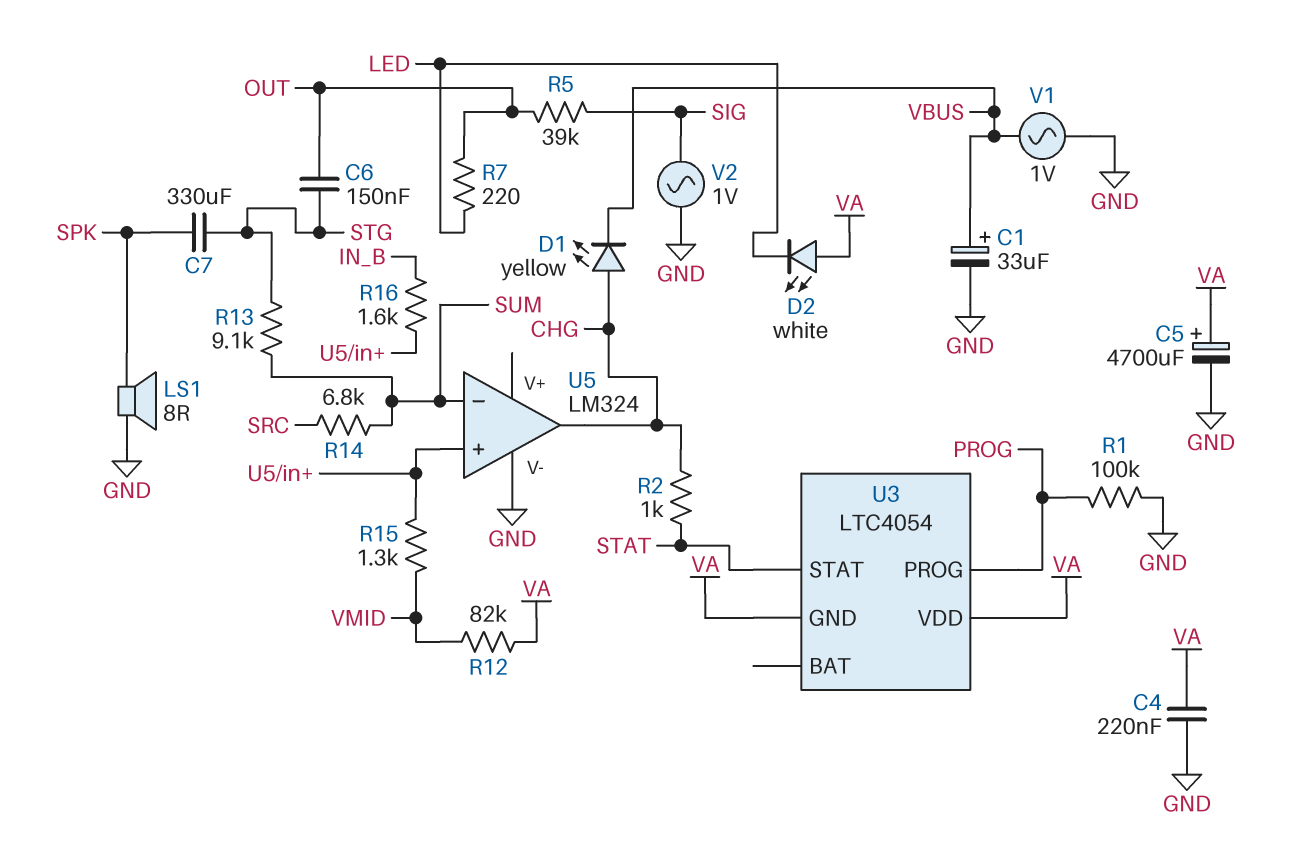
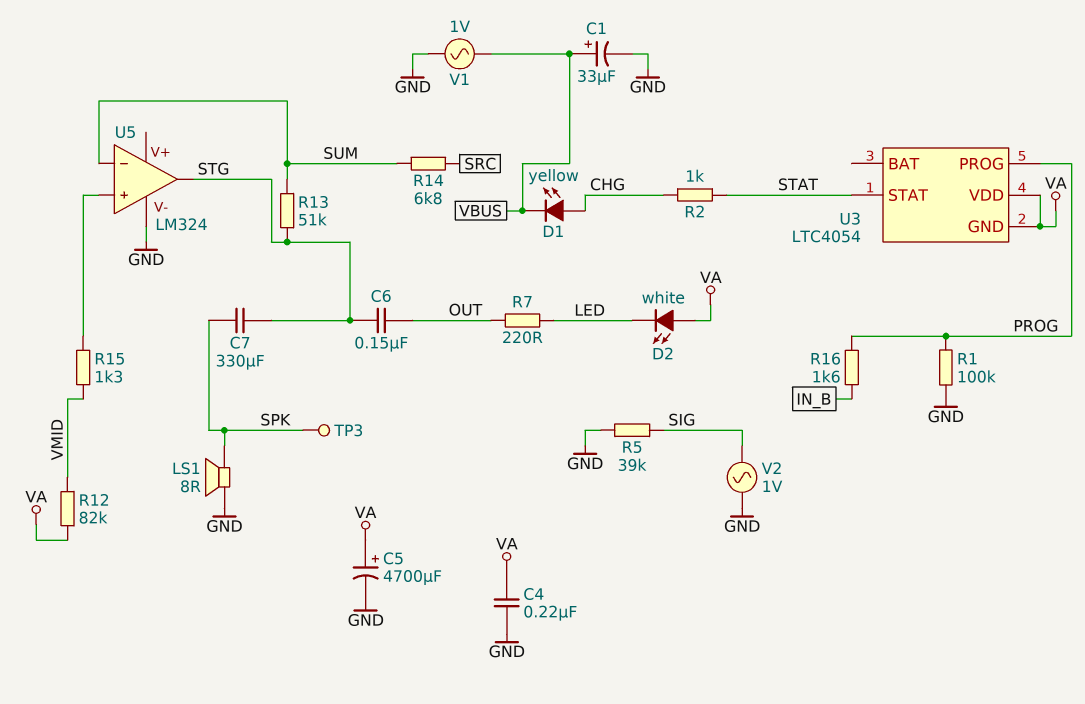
R5: 39k (OUT, SIG) -> 39k (GND, SIG)
R13: 9.1k (STG, SUM) -> 51k (STG, SUM)
R16: 1.6k (IN_B, U5/in+) -> 1.6k (IN_B, PROG)
TP3: none -> test point (SPK)
U5 pin out: CHG -> STG

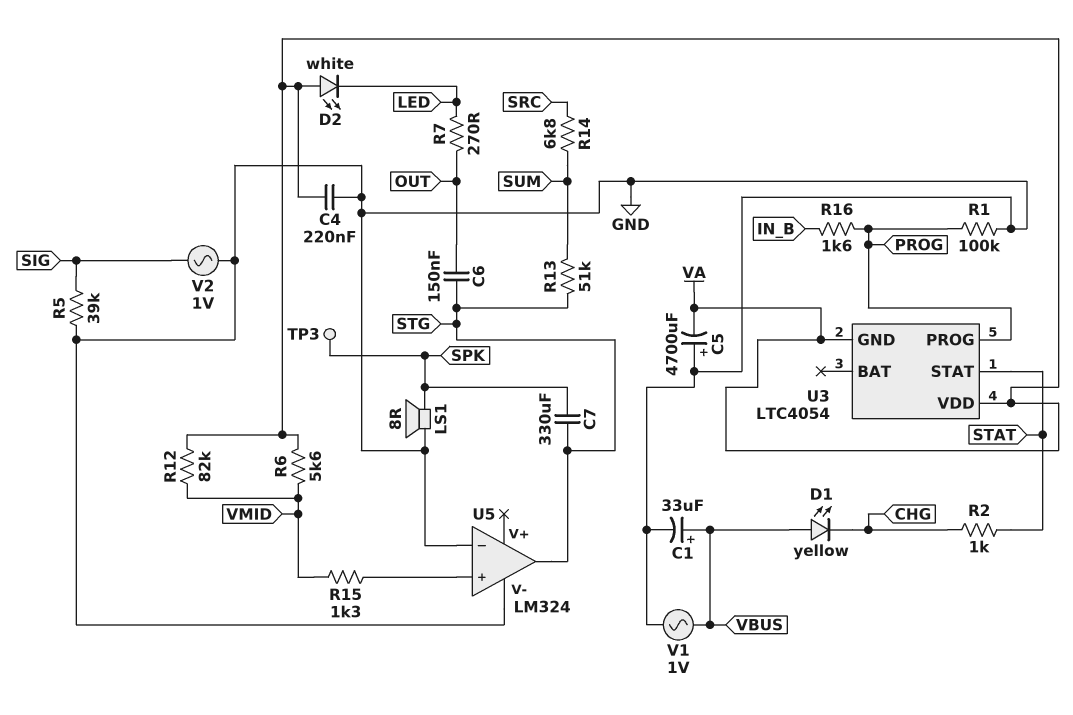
C5: 4700uF (plus VA, minus GND) -> 4700uF (plus GND, minus VA)
D1: LED yellow (A CHG, K VBUS) -> LED yellow (A VBUS, K CHG)
R6: none -> 5.6k (VA, VMID)
R7: 220 (LED, OUT) -> 270 (LED, OUT)
U5 pin in-: SUM -> GND

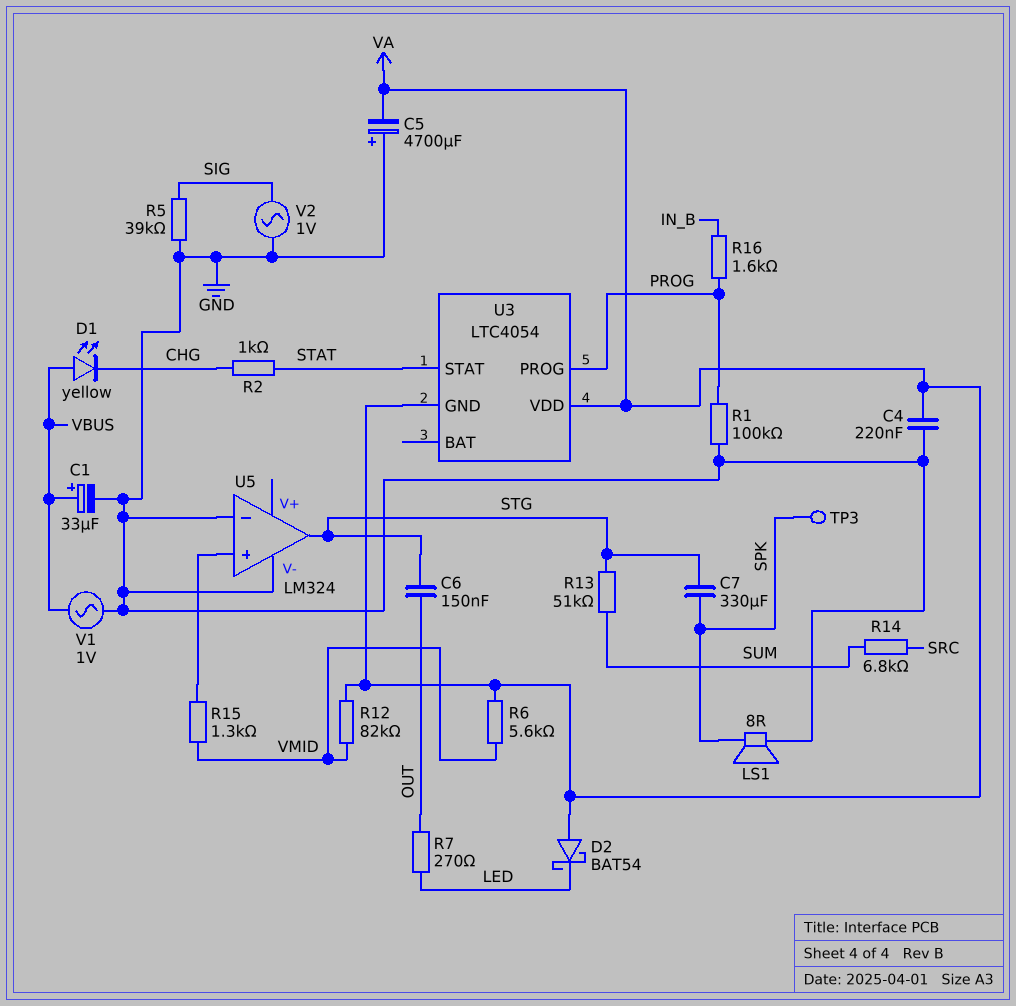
D2: LED white (A VA, K LED) -> schottky BAT54 (A VA, K LED)

